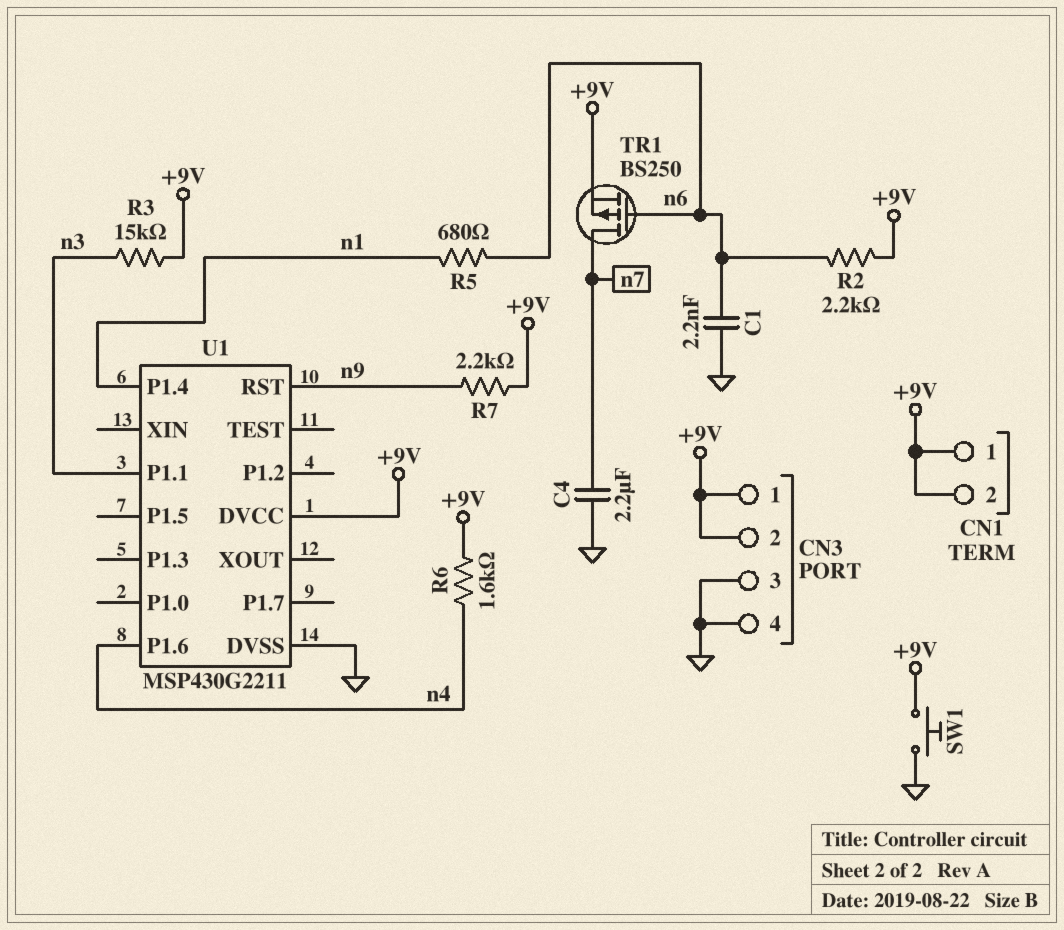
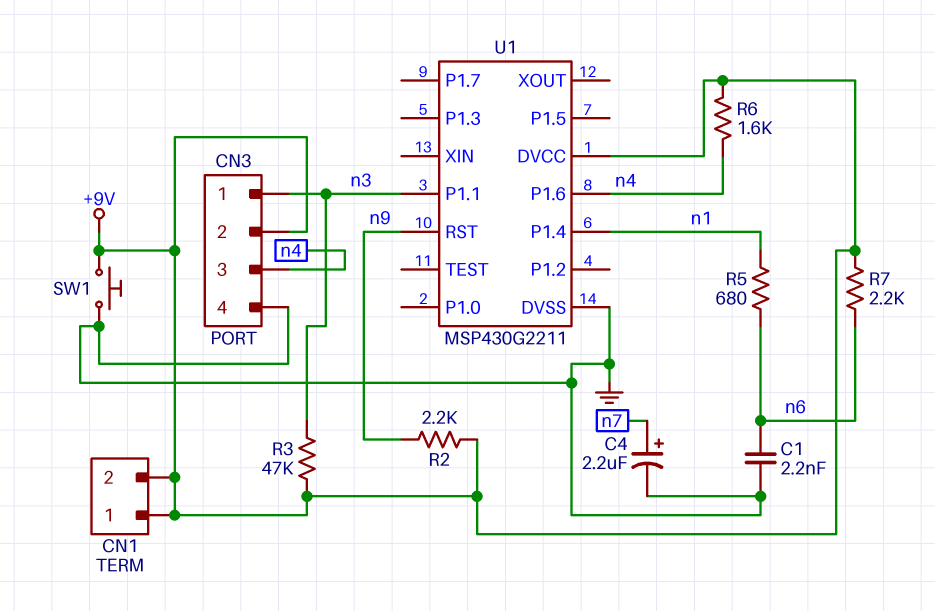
C4: 2.2uF (GND, n7) -> 2.2uF (plus n7, minus GND)
CN3 pin 1: +9V -> n3
CN3 pin 3: GND -> n4
R2: 2.2k (+9V, n6) -> 2.2k (+9V, n9)
R3: 15k (+9V, n3) -> 47k (+9V, n3)
R7: 2.2k (+9V, n9) -> 2.2k (+9V, n6)
TR1: PMOS BS250 (G n6, D n7, S +9V) -> none

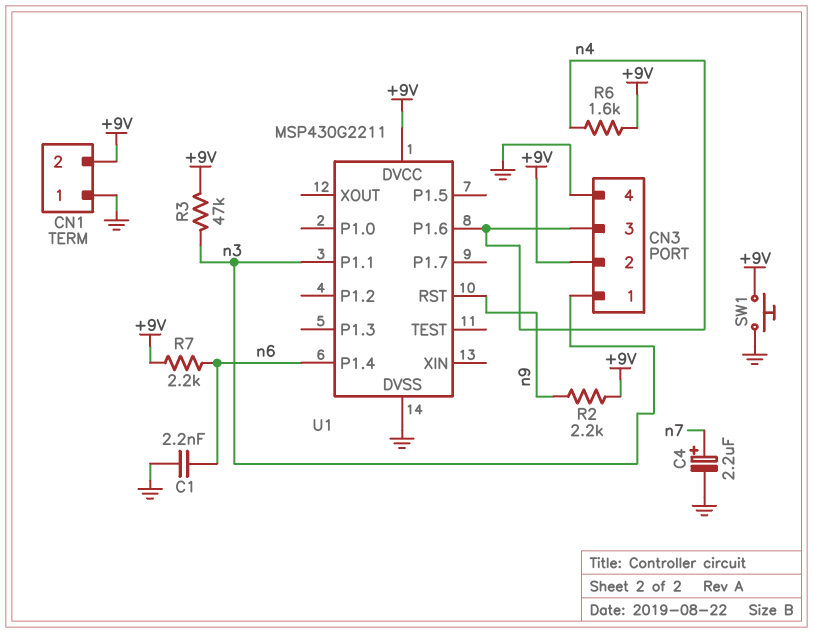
CN1 pin 1: +9V -> GND
R5: 680 (n1, n6) -> none
U1 pin P1.4: n1 -> n6

